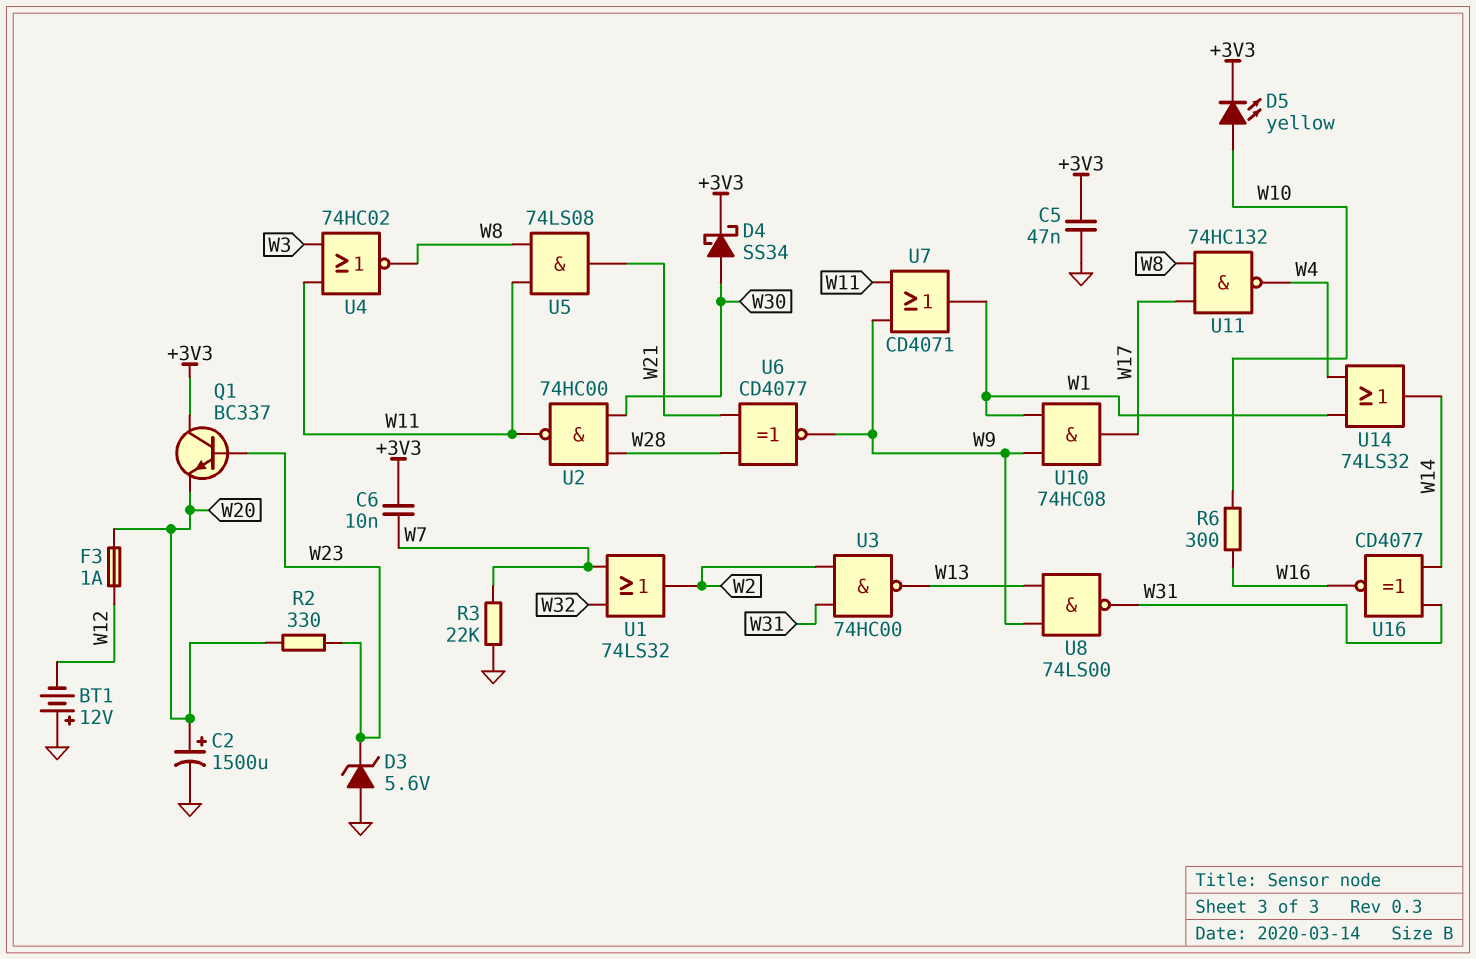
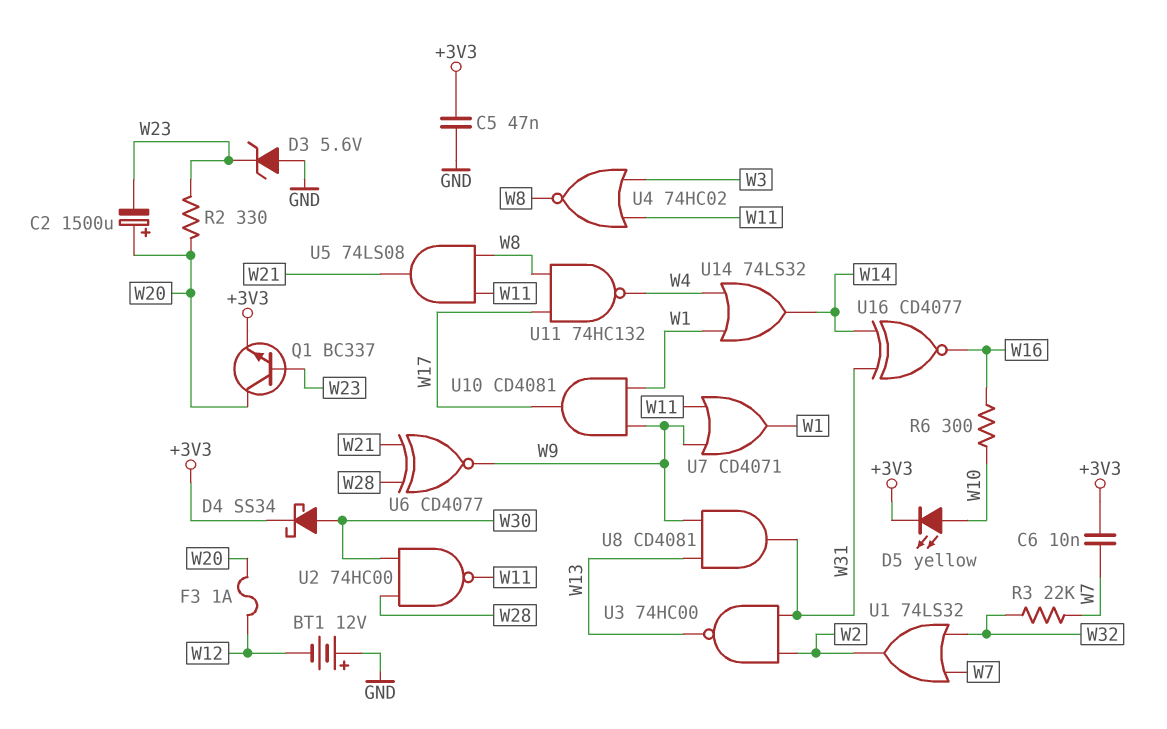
C2: 1500uF (plus W20, minus GND) -> 1500uF (plus W20, minus W23)
Q1: NPN BC337 (B W23, C +3V3, E W20) -> NPN BC337 (B W23, C W20, E +3V3)
R3: 22k (GND, W7) -> 22k (W7, W32)
U8: NAND 74LS00 (in W9, in W13, out W31) -> AND CD4081 (in W9, in W13, out W31)
U10: AND 74HC08 (in W1, in W9, out W17) -> AND CD4081 (in W1, in W9, out W17)

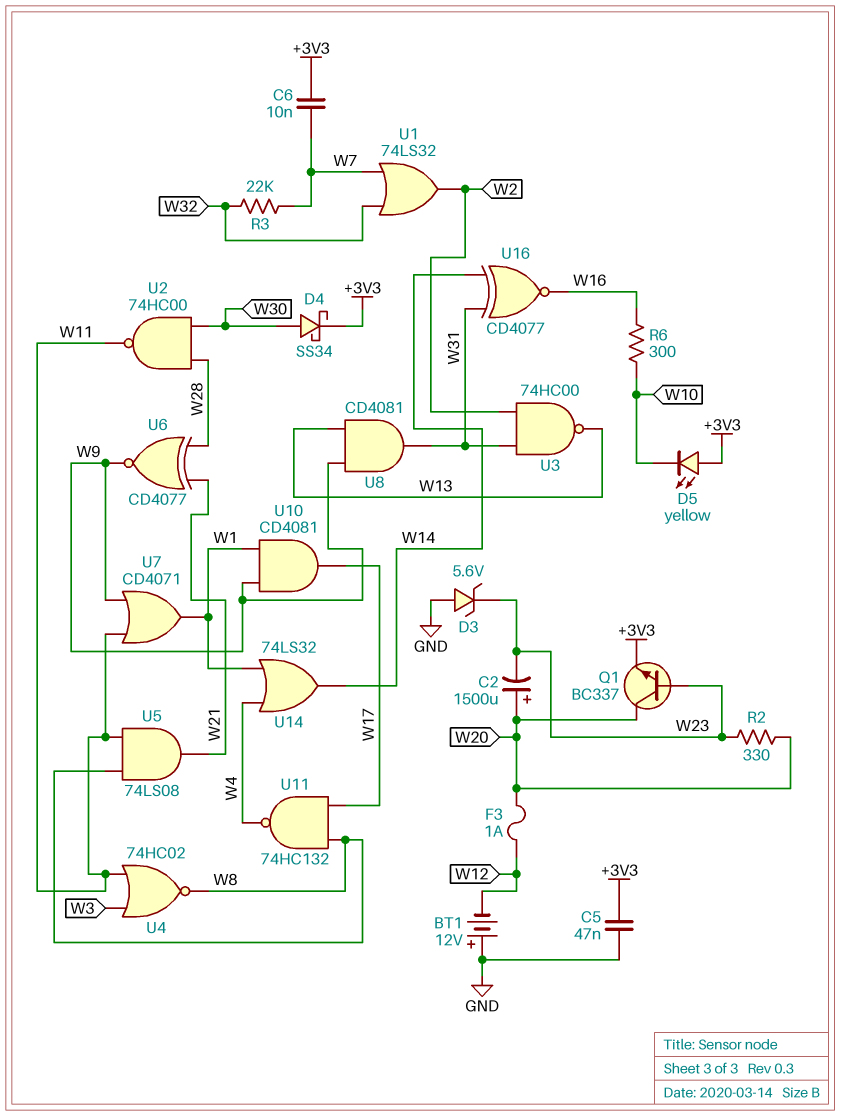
D5: LED yellow (A W10, K +3V3) -> LED yellow (A +3V3, K W10)

